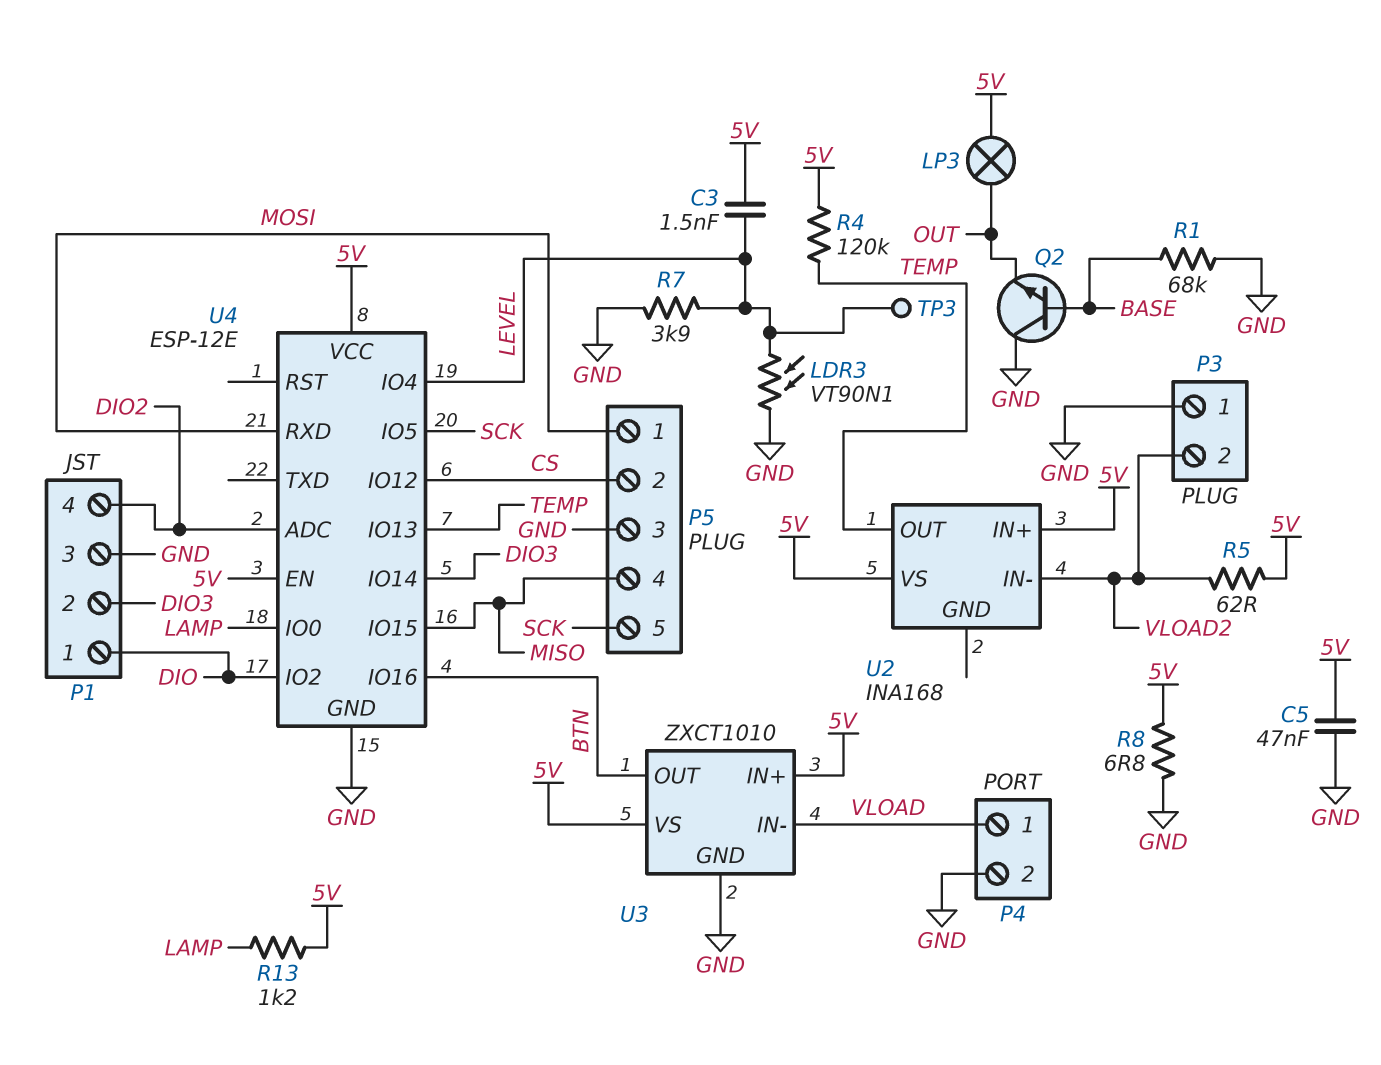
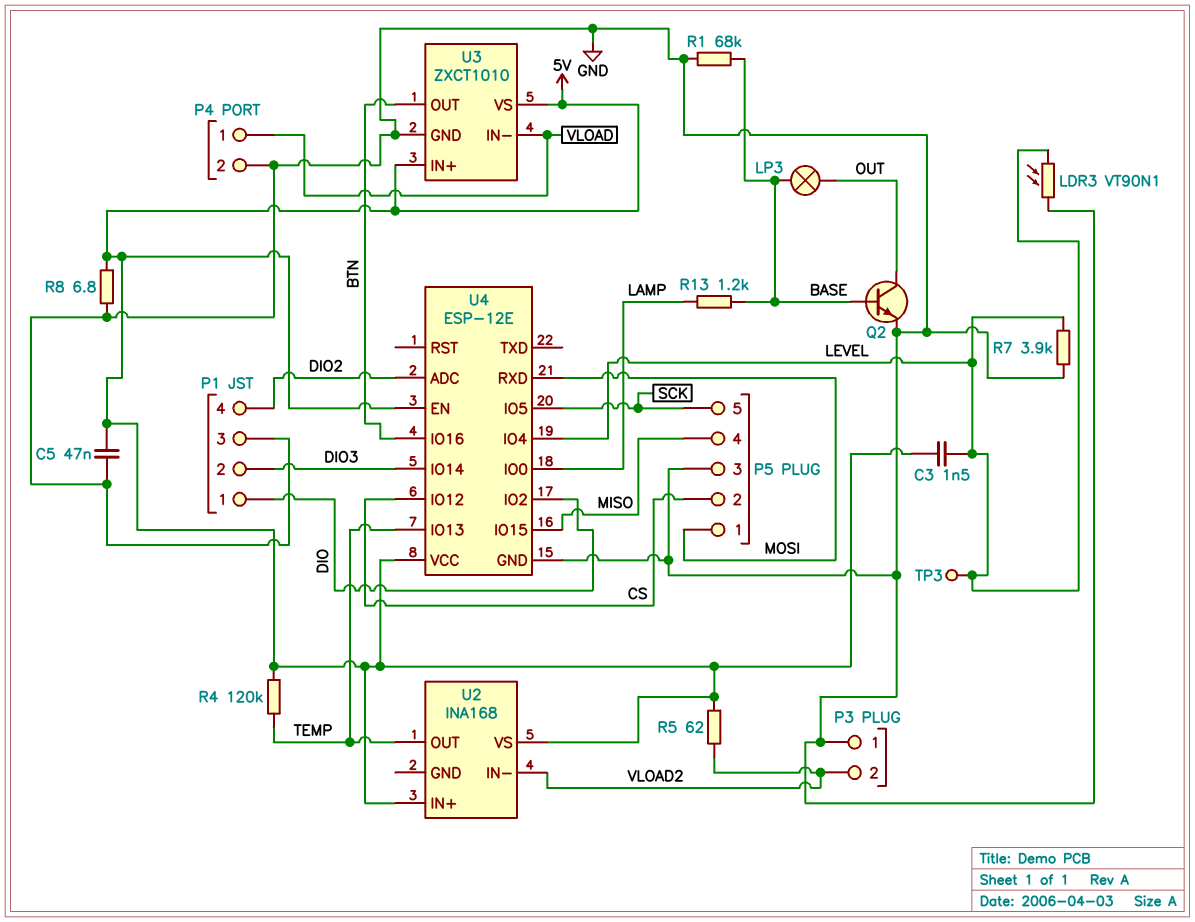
LP3: lamp (5V, OUT) -> lamp (BASE, OUT)
Q2: NPN (B BASE, C GND, E OUT) -> NPN (B BASE, C OUT, E GND)
R13: 1.2k (5V, LAMP) -> 1.2k (BASE, LAMP)

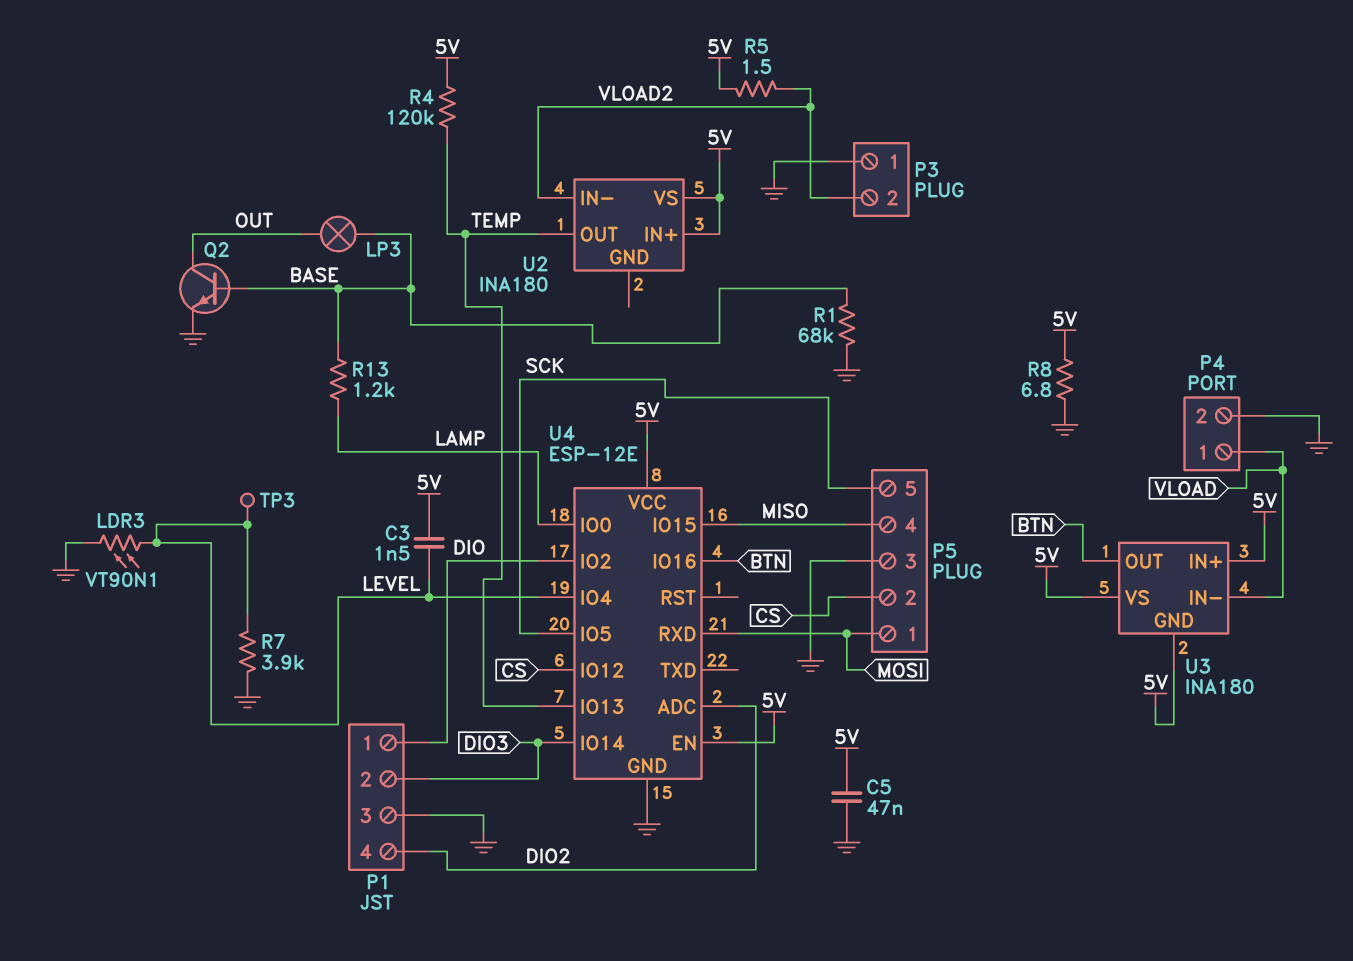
R5: 62 (5V, VLOAD2) -> 1.5 (5V, VLOAD2)
U2: INA168 -> INA180
U3: ZXCT1010 -> INA180
U3 pin GND: GND -> 5V

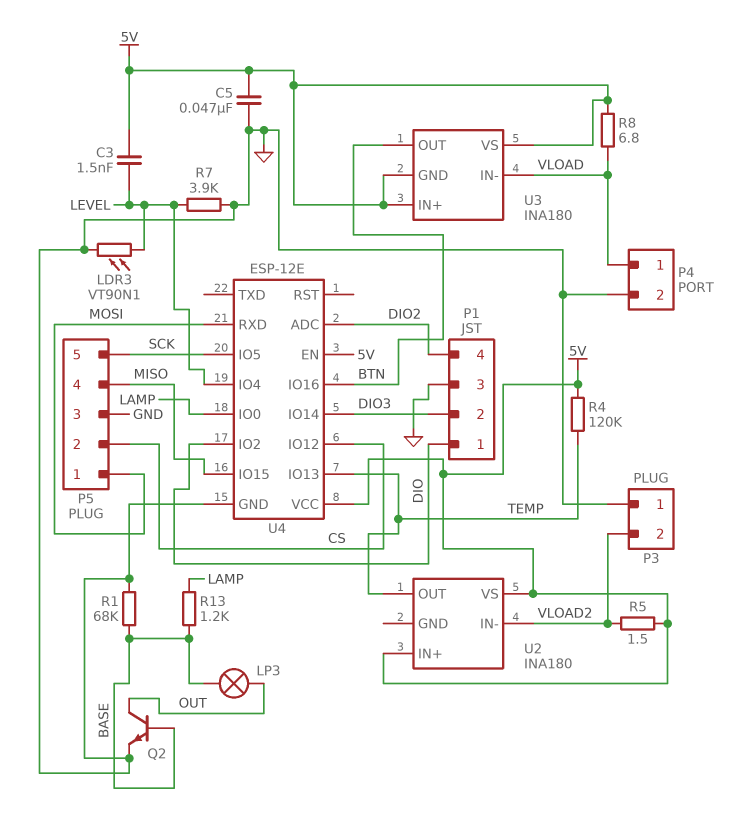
R8: 6.8 (5V, GND) -> 6.8 (5V, VLOAD)
TP3: test point (LEVEL) -> none

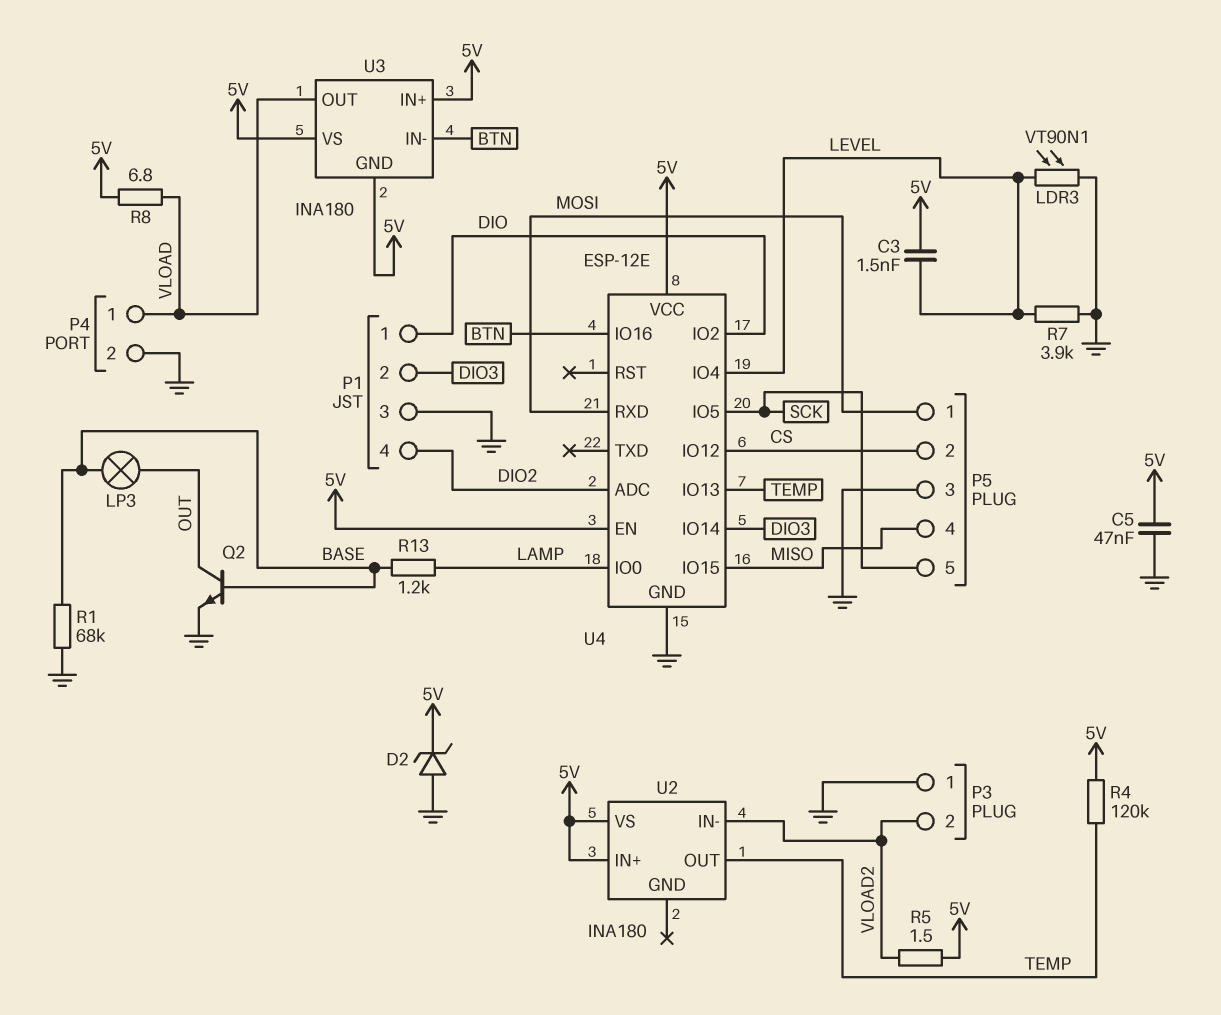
D2: none -> zener (A GND, K 5V)
U3 pin IN-: VLOAD -> BTN
U3 pin OUT: BTN -> VLOAD

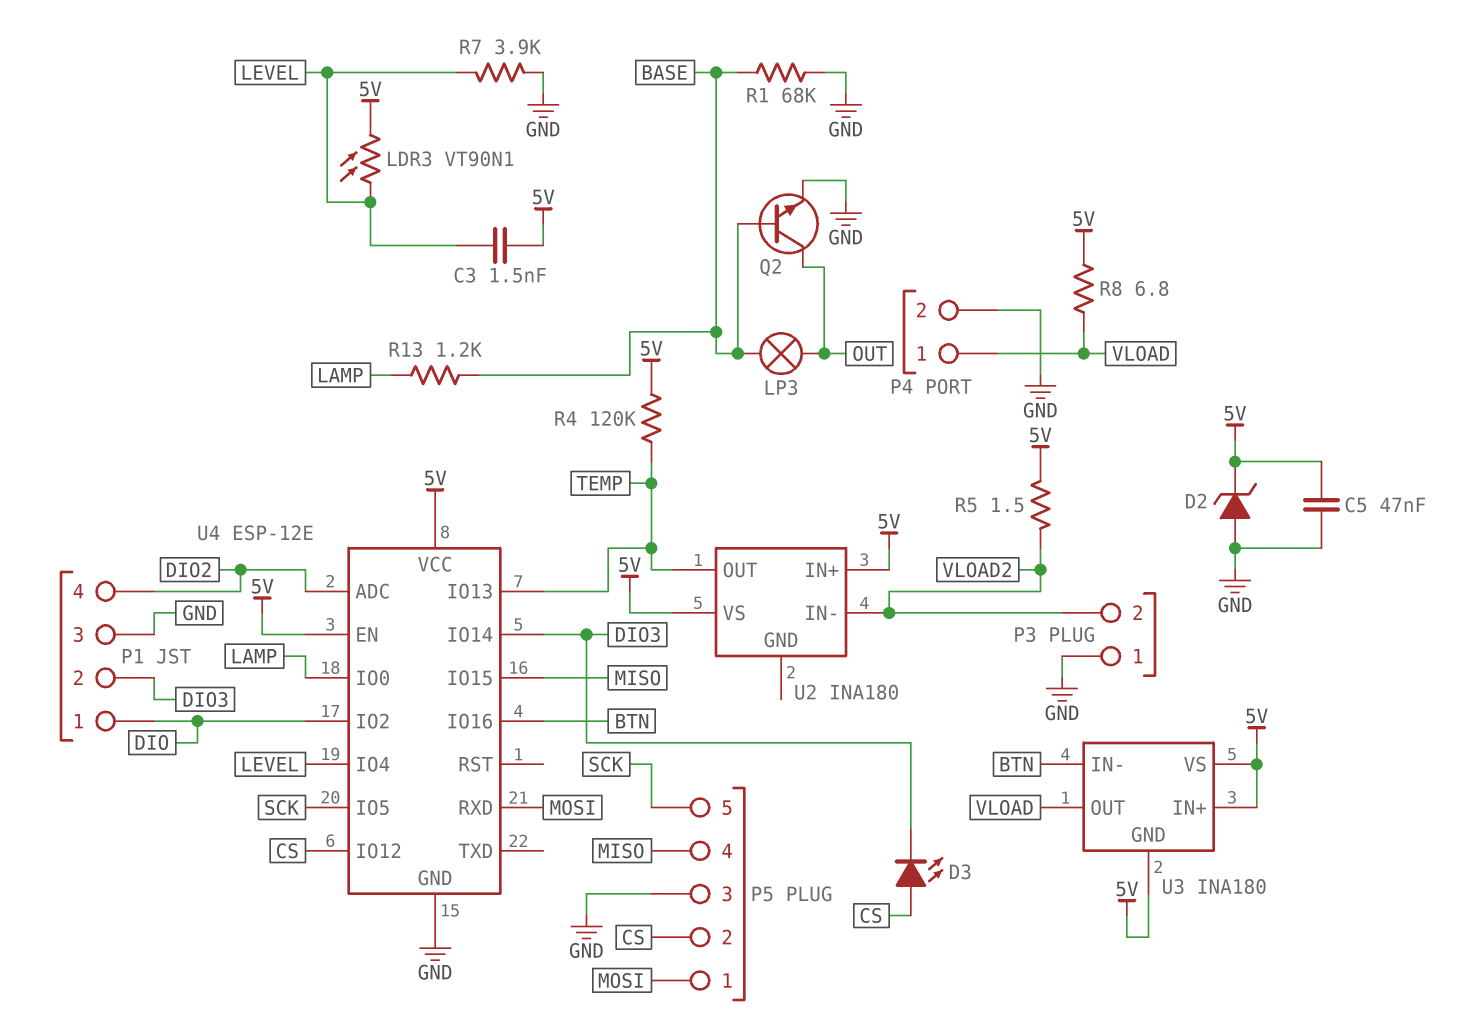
D3: none -> LED (A CS, K DIO3)
LDR3: VT90N1 (GND, LEVEL) -> VT90N1 (5V, LEVEL)

